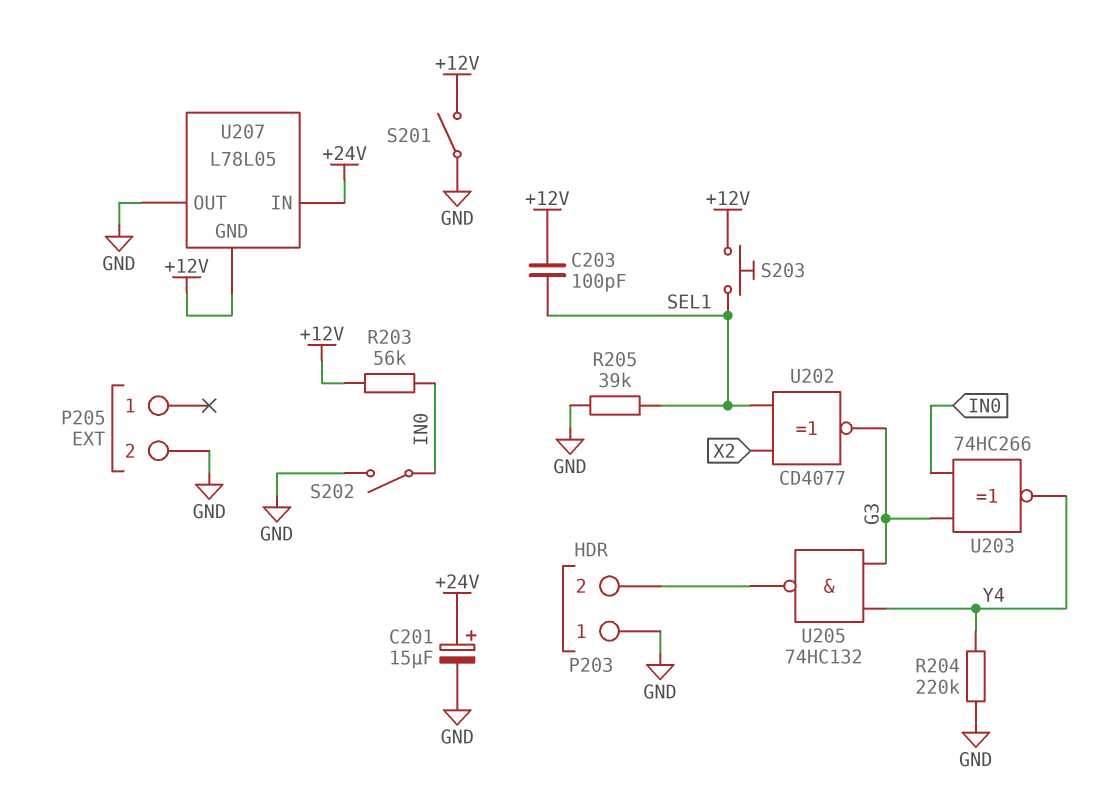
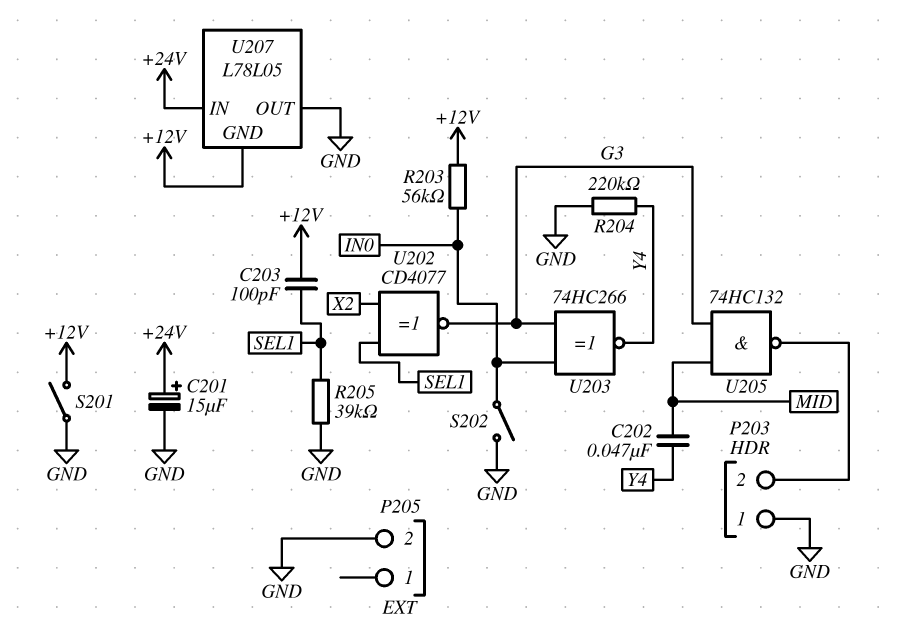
C202: none -> 47nF (MID, Y4)
S203: button (+12V, SEL1) -> none
U205: NAND 74HC132 (in G3, in Y4, out P203/2) -> NAND 74HC132 (in G3, in MID, out P203/2)

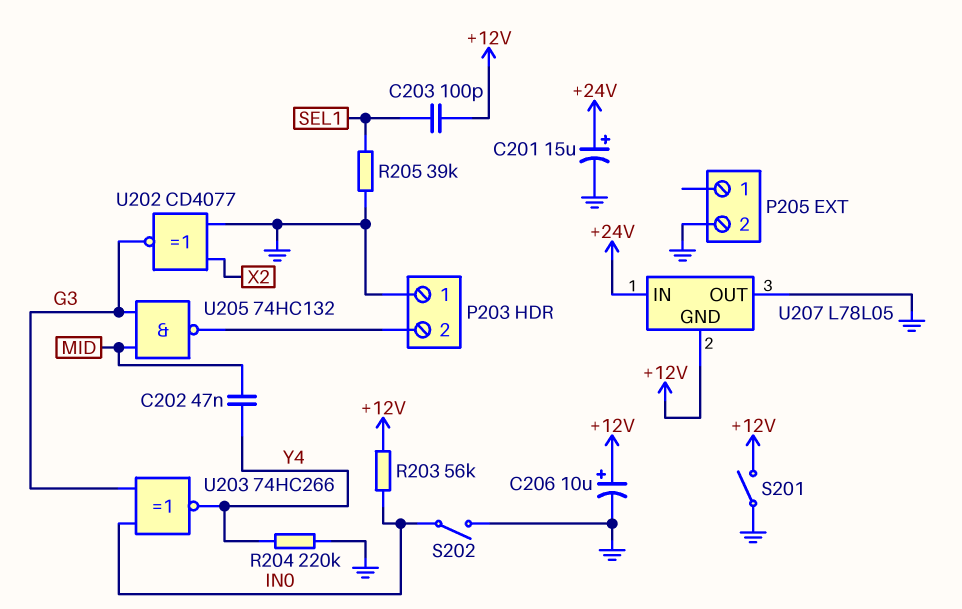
C206: none -> 10uF (plus +12V, minus GND)
U202: XNOR CD4077 (in SEL1, in X2, out G3) -> XNOR CD4077 (in GND, in X2, out G3)

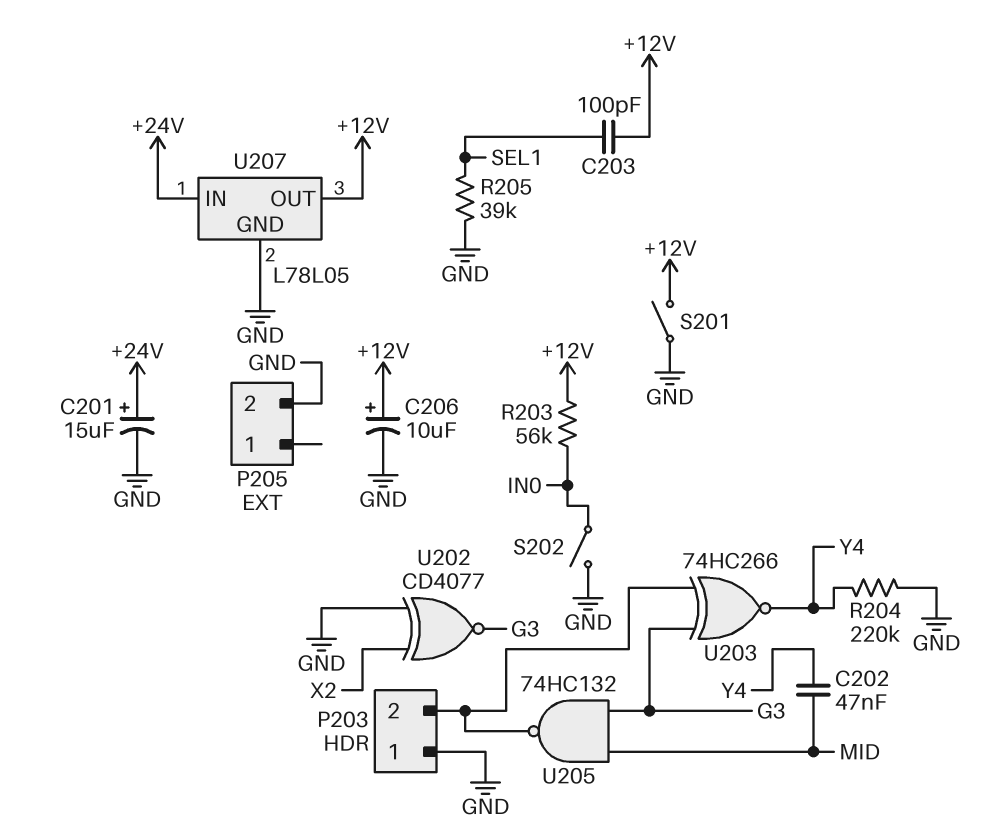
U203: XNOR 74HC266 (in G3, in IN0, out Y4) -> XNOR 74HC266 (in G3, in P203/2, out Y4)
U207 pin GND: +12V -> GND
U207 pin OUT: GND -> +12V

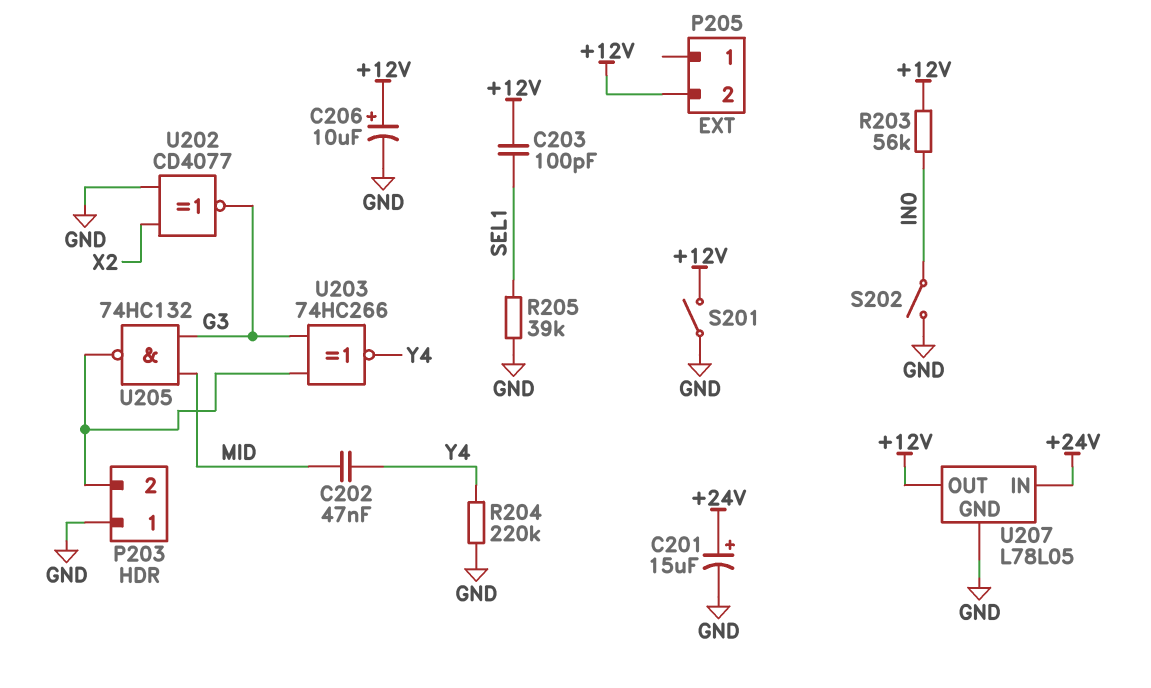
P205 pin 2: GND -> +12V

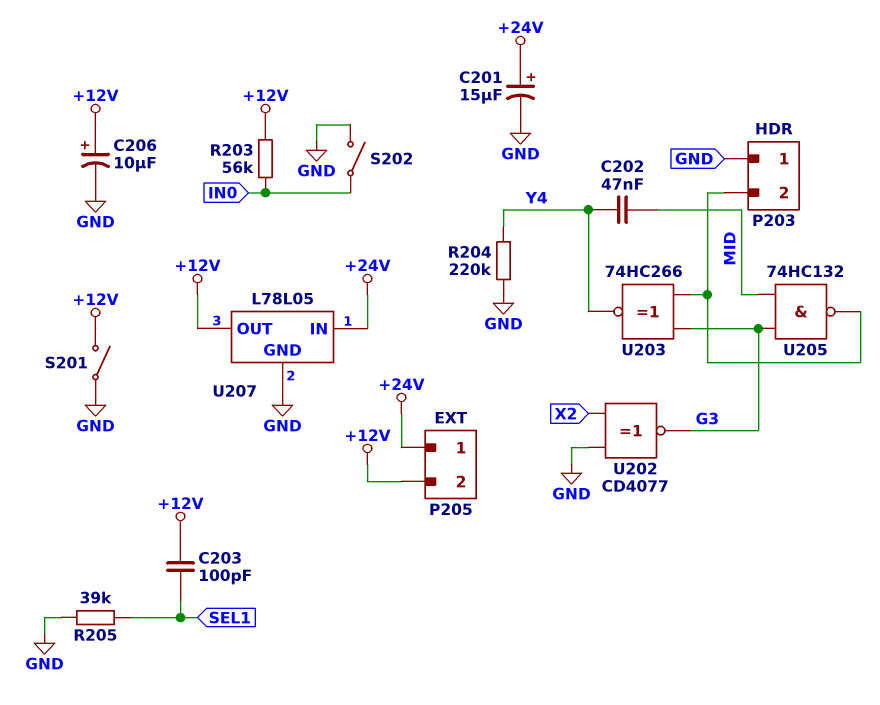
P205 pin 1: none -> +24V

